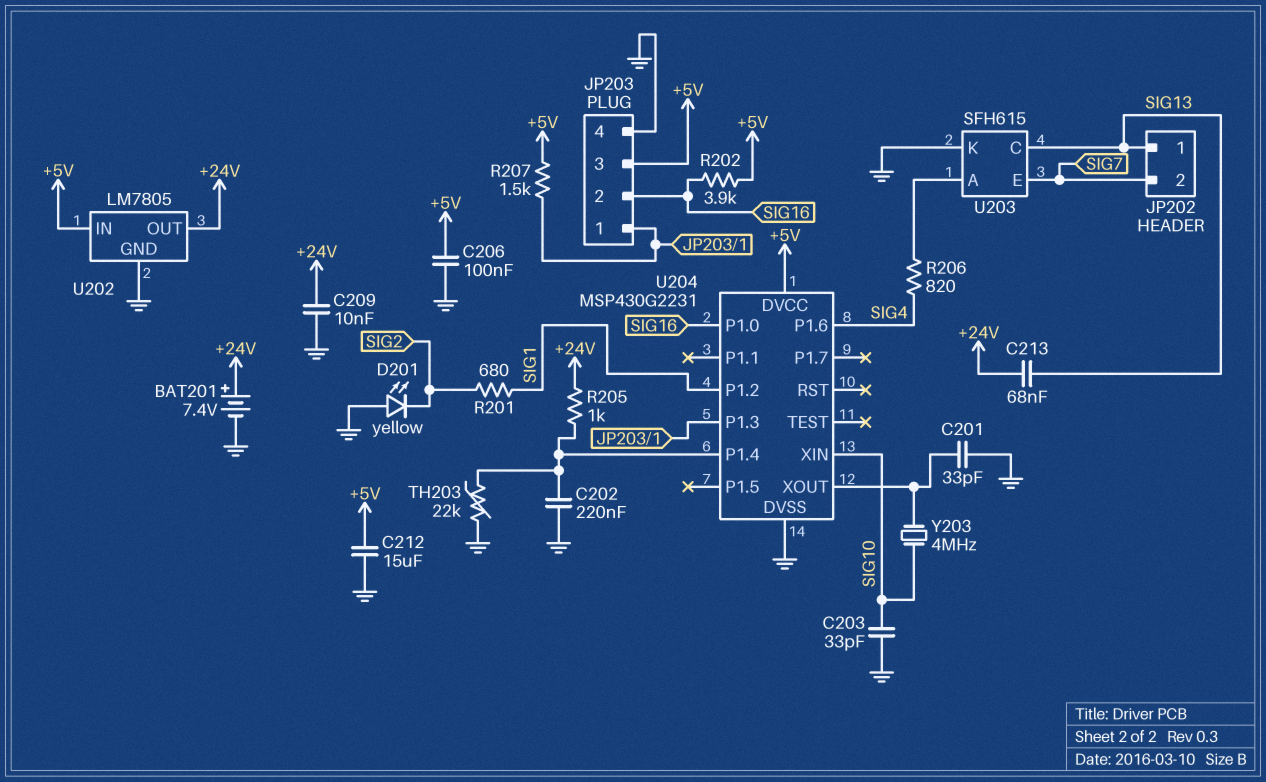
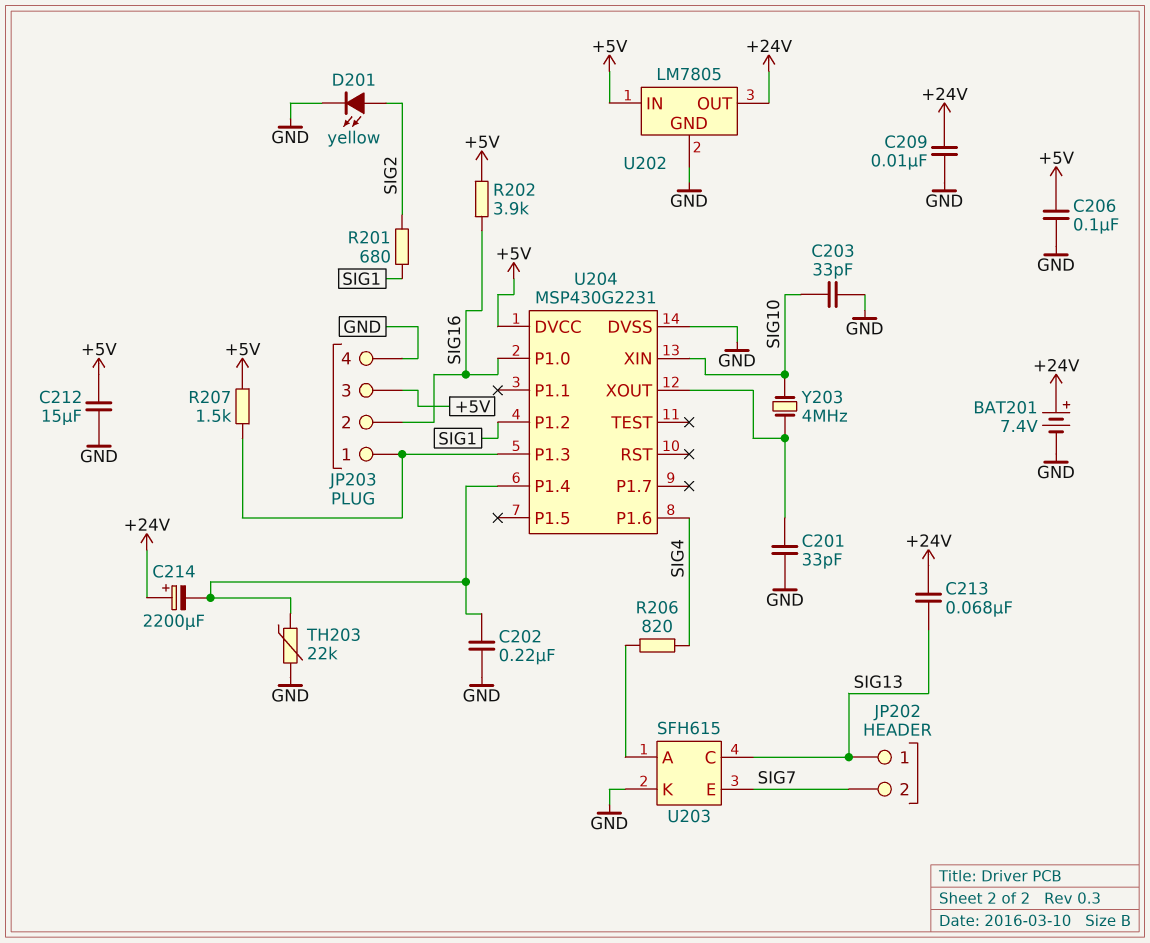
C214: none -> 2200uF (plus +24V, minus U204/P1.4)
D201: LED yellow (A GND, K SIG2) -> LED yellow (A SIG2, K GND)
R205: 1k (+24V, U204/P1.4) -> none

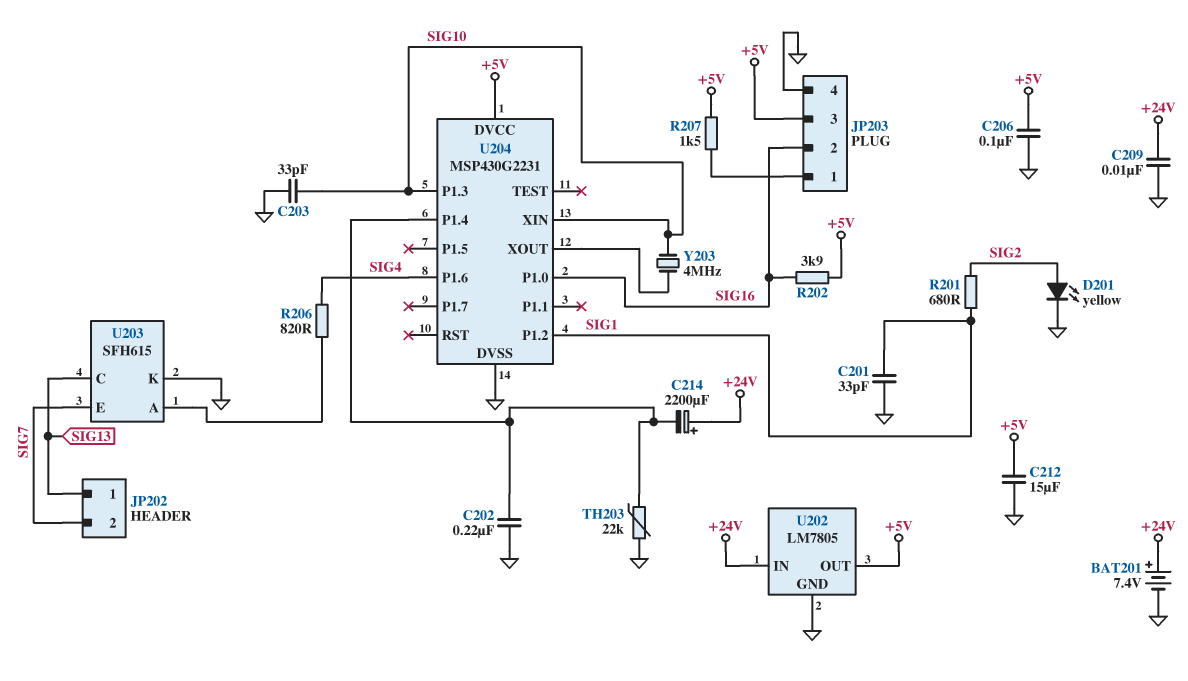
C201: 33pF (GND, U204/XOUT) -> 33pF (GND, SIG1)
C213: 68nF (+24V, SIG13) -> none
U202 pin IN: +5V -> +24V
U202 pin OUT: +24V -> +5V
U204 pin P1.3: JP203/1 -> SIG10

